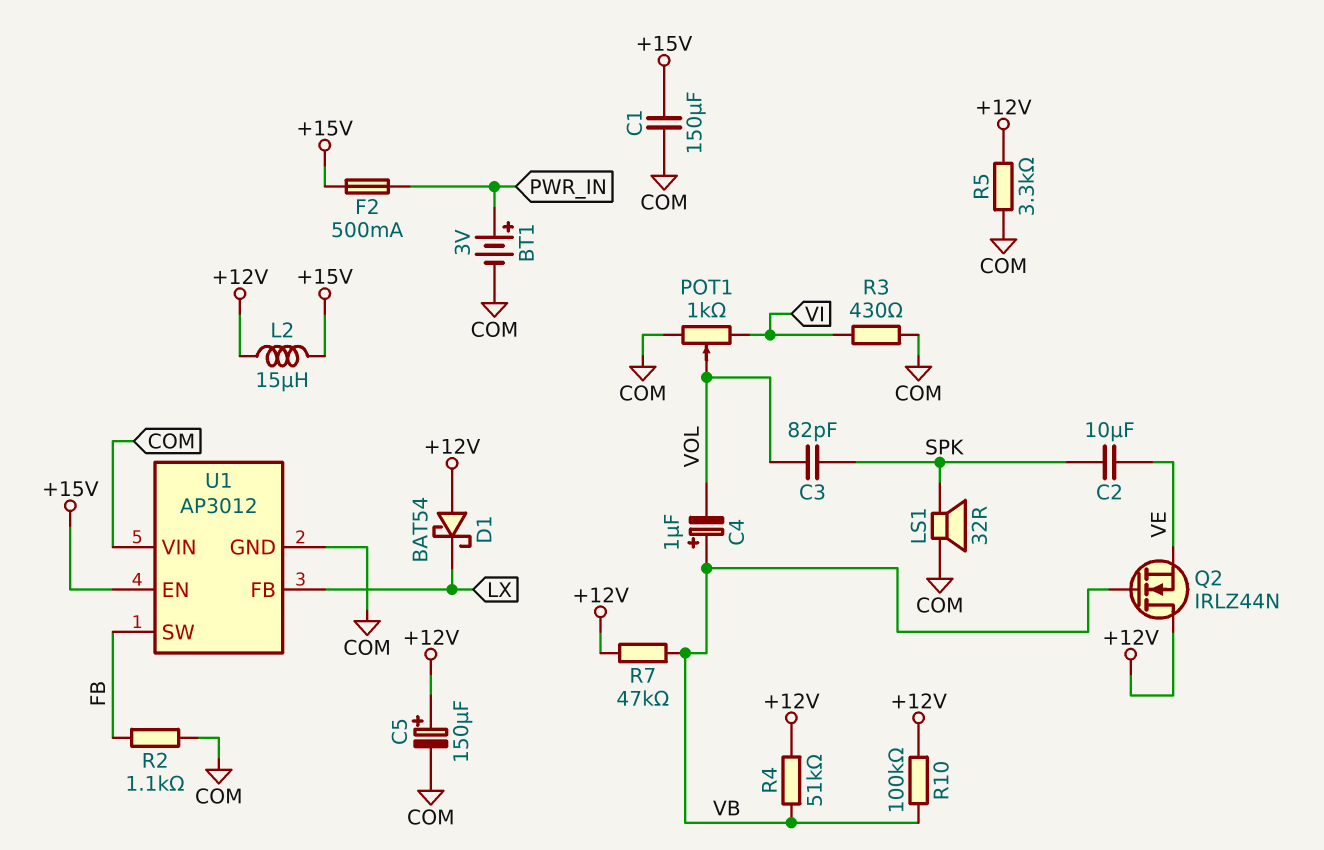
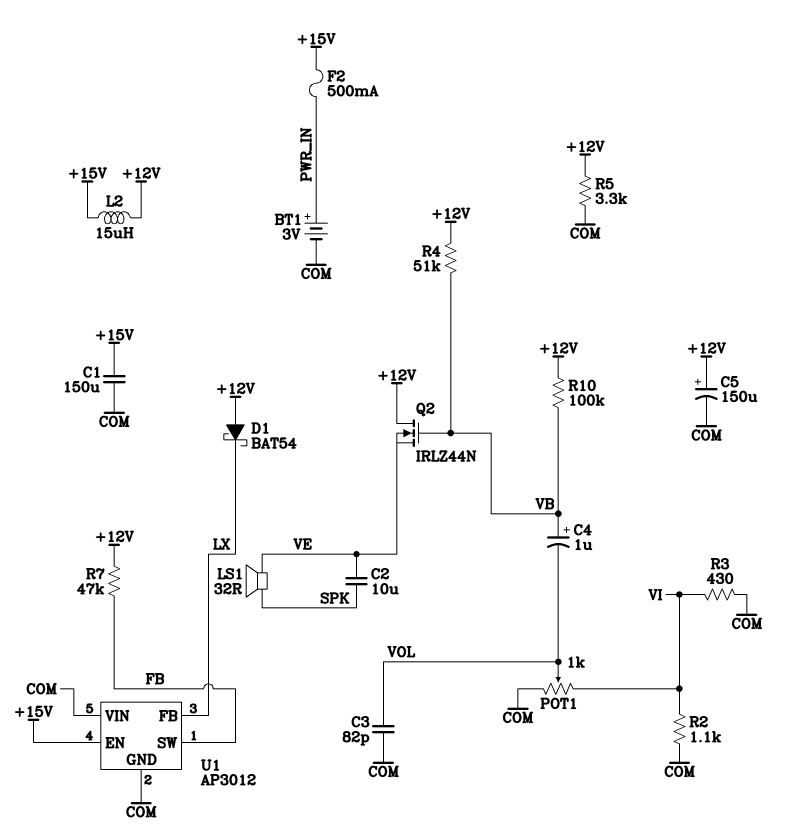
C3: 82pF (SPK, VOL) -> 82pF (COM, VOL)
LS1: speaker 32R (COM, SPK) -> speaker 32R (SPK, VE)
R2: 1.1k (COM, FB) -> 1.1k (COM, VI)
R7: 47k (+12V, VB) -> 47k (+12V, FB)

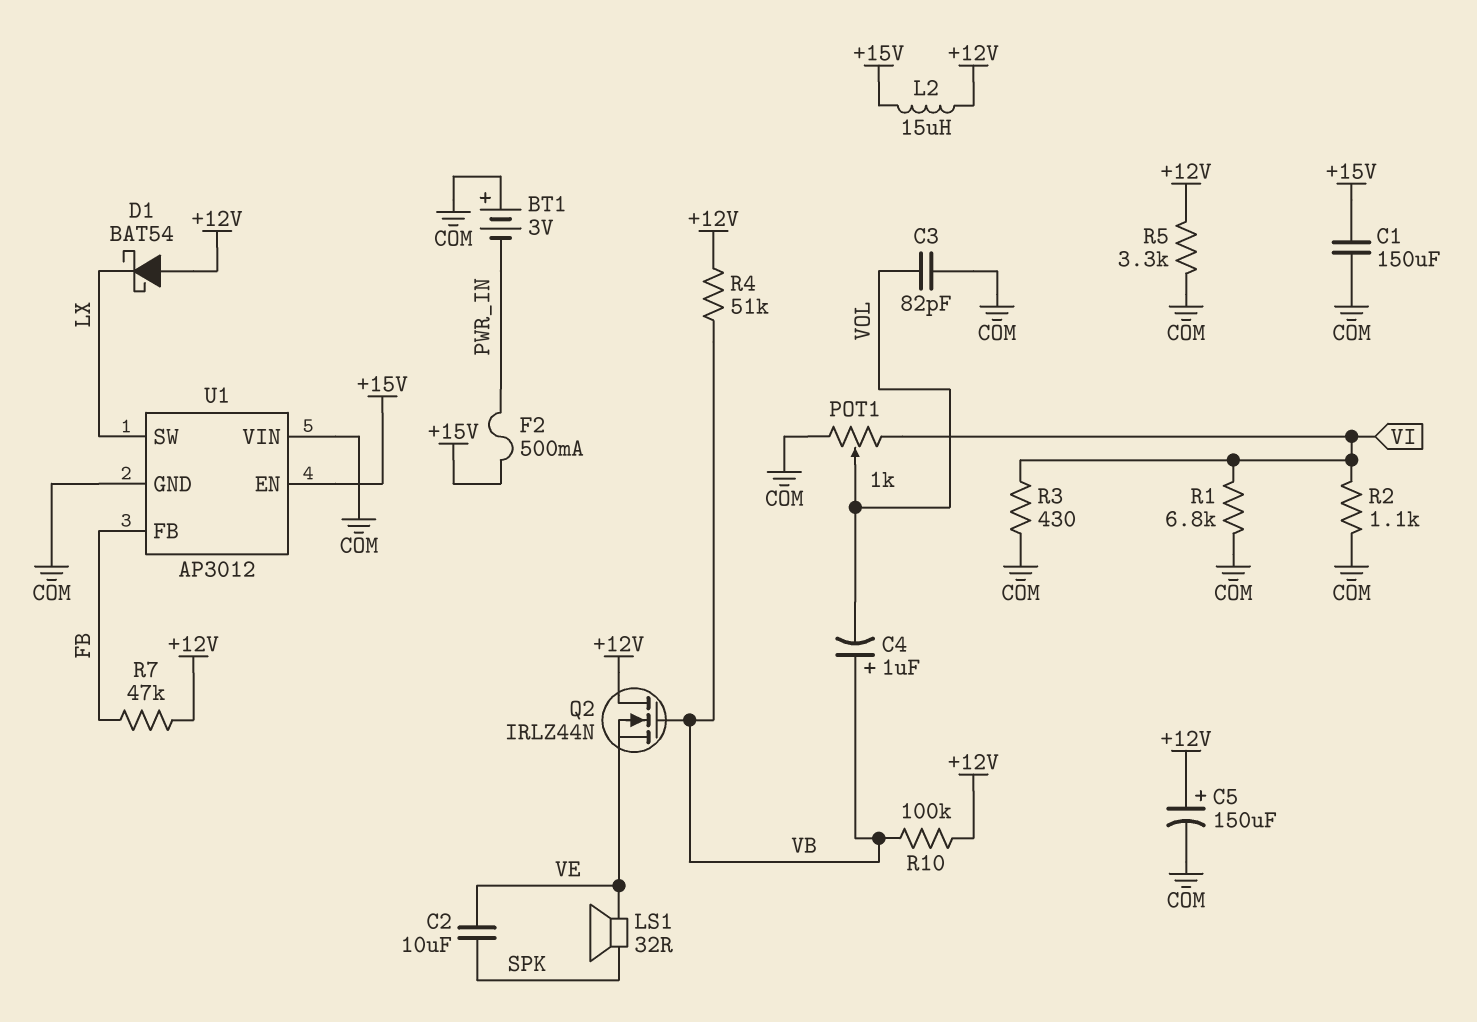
BT1: 3V (plus PWR_IN, minus COM) -> 3V (plus COM, minus PWR_IN)
R1: none -> 6.8k (COM, VI)
U1 pin FB: LX -> FB
U1 pin SW: FB -> LX

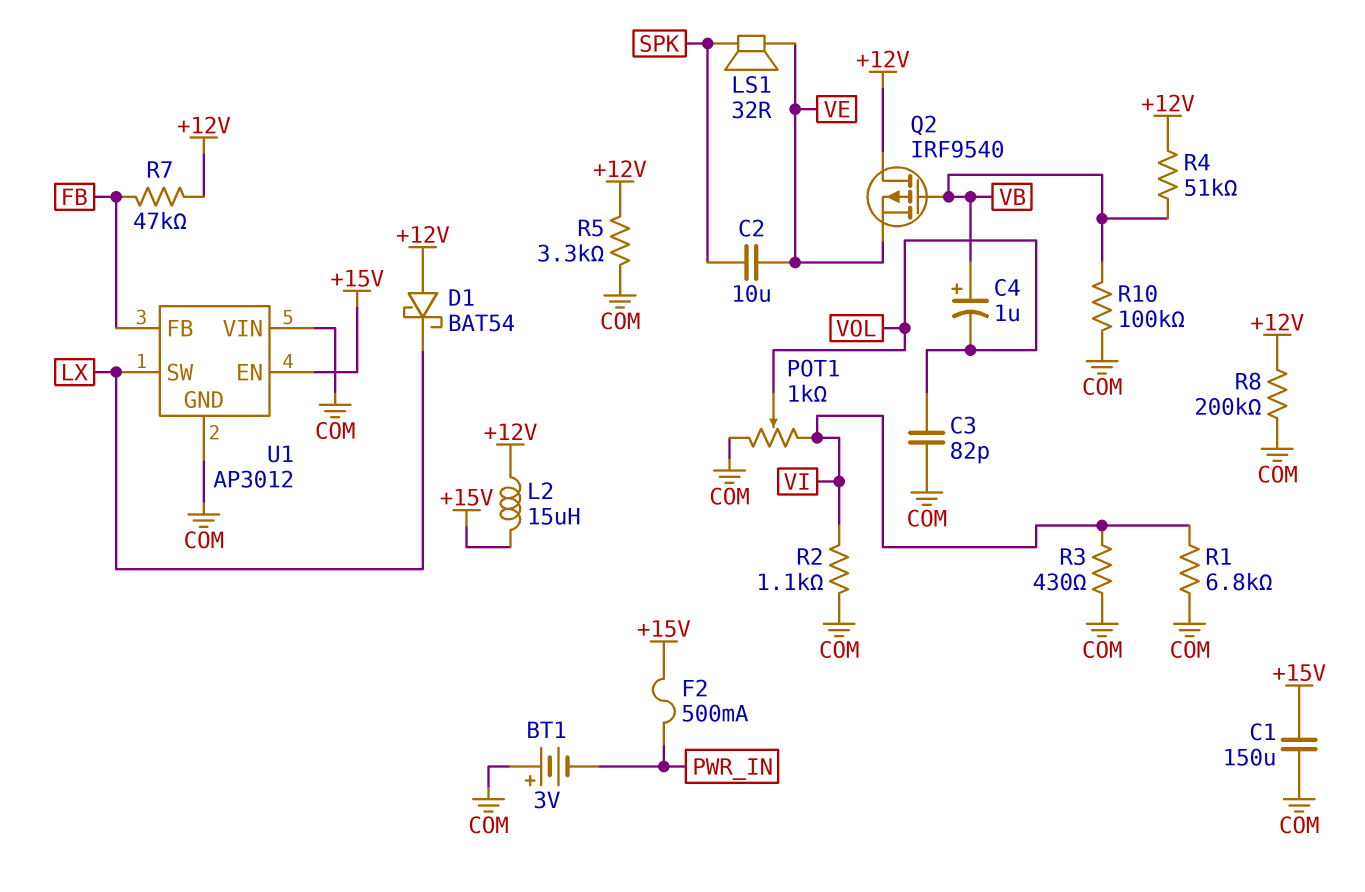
C5: 150uF (plus +12V, minus COM) -> none
Q2: NMOS IRLZ44N (G VB, D +12V, S VE) -> PMOS IRF9540 (G VB, D +12V, S VE)
R8: none -> 200k (+12V, COM)
R10: 100k (+12V, VB) -> 100k (COM, VB)

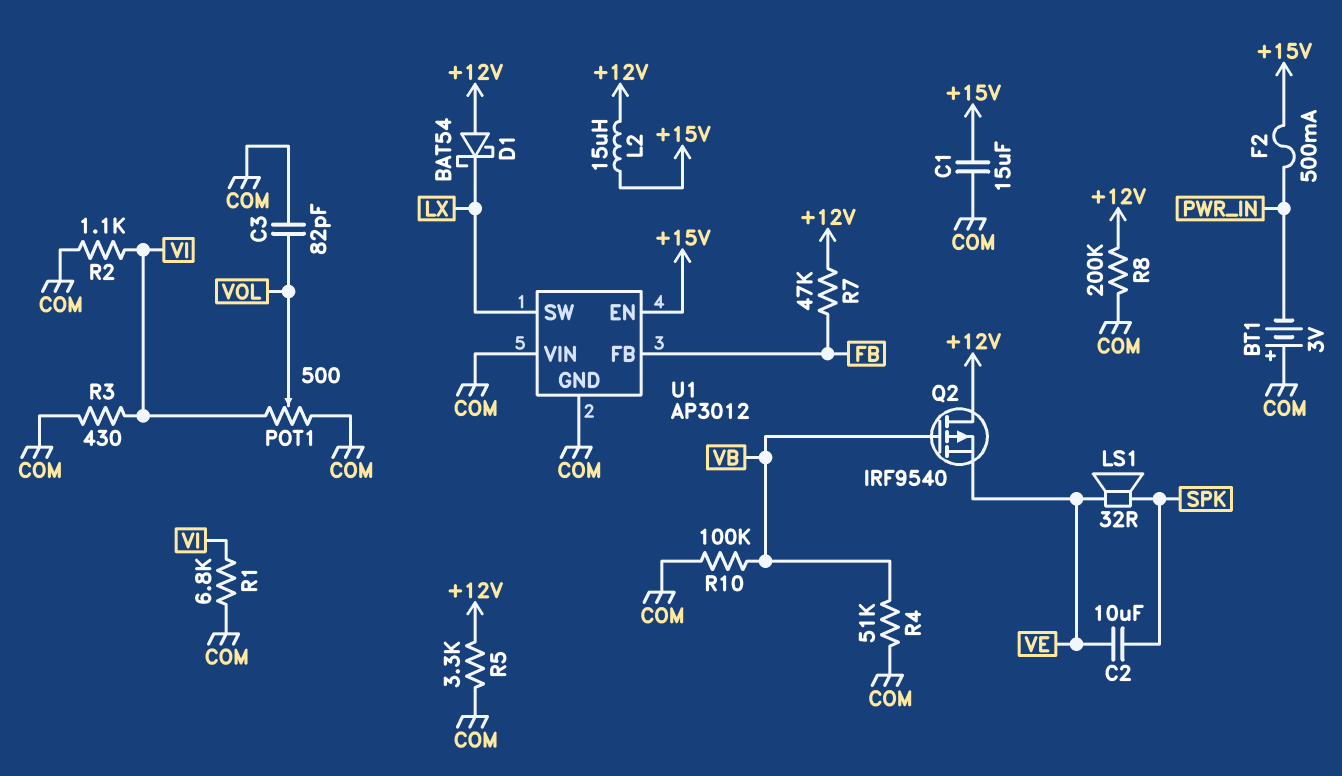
C1: 150uF (+15V, COM) -> 15uF (+15V, COM)
C4: 1uF (plus VB, minus VOL) -> none
POT1: 1k (COM, VI, wiper VOL) -> 500 (COM, VI, wiper VOL)
R4: 51k (+12V, VB) -> 51k (COM, VB)

